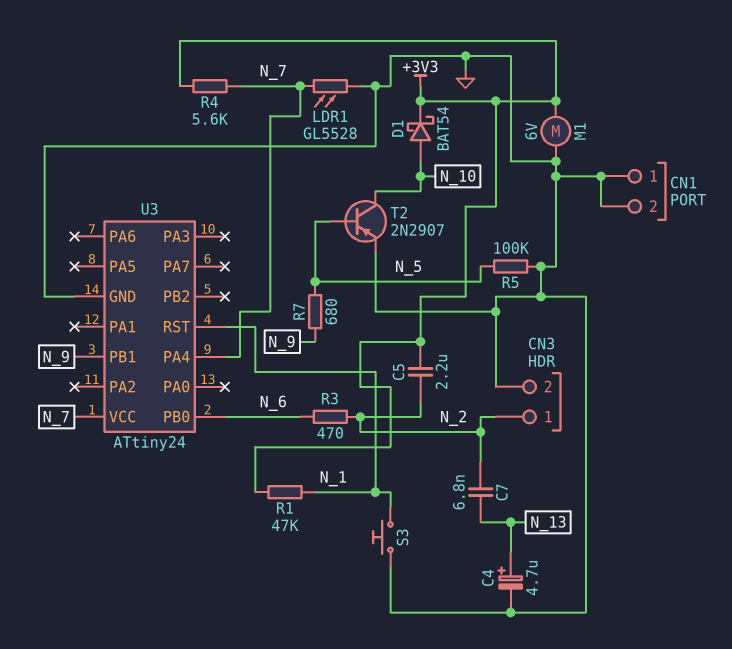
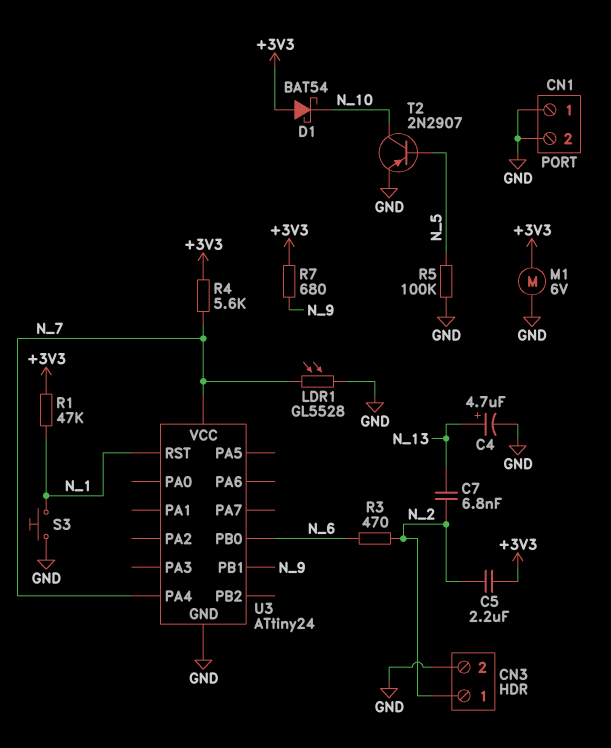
D1: schottky BAT54 (A N_10, K +3V3) -> schottky BAT54 (A +3V3, K N_10)
R7: 680 (N_5, N_9) -> 680 (+3V3, N_9)

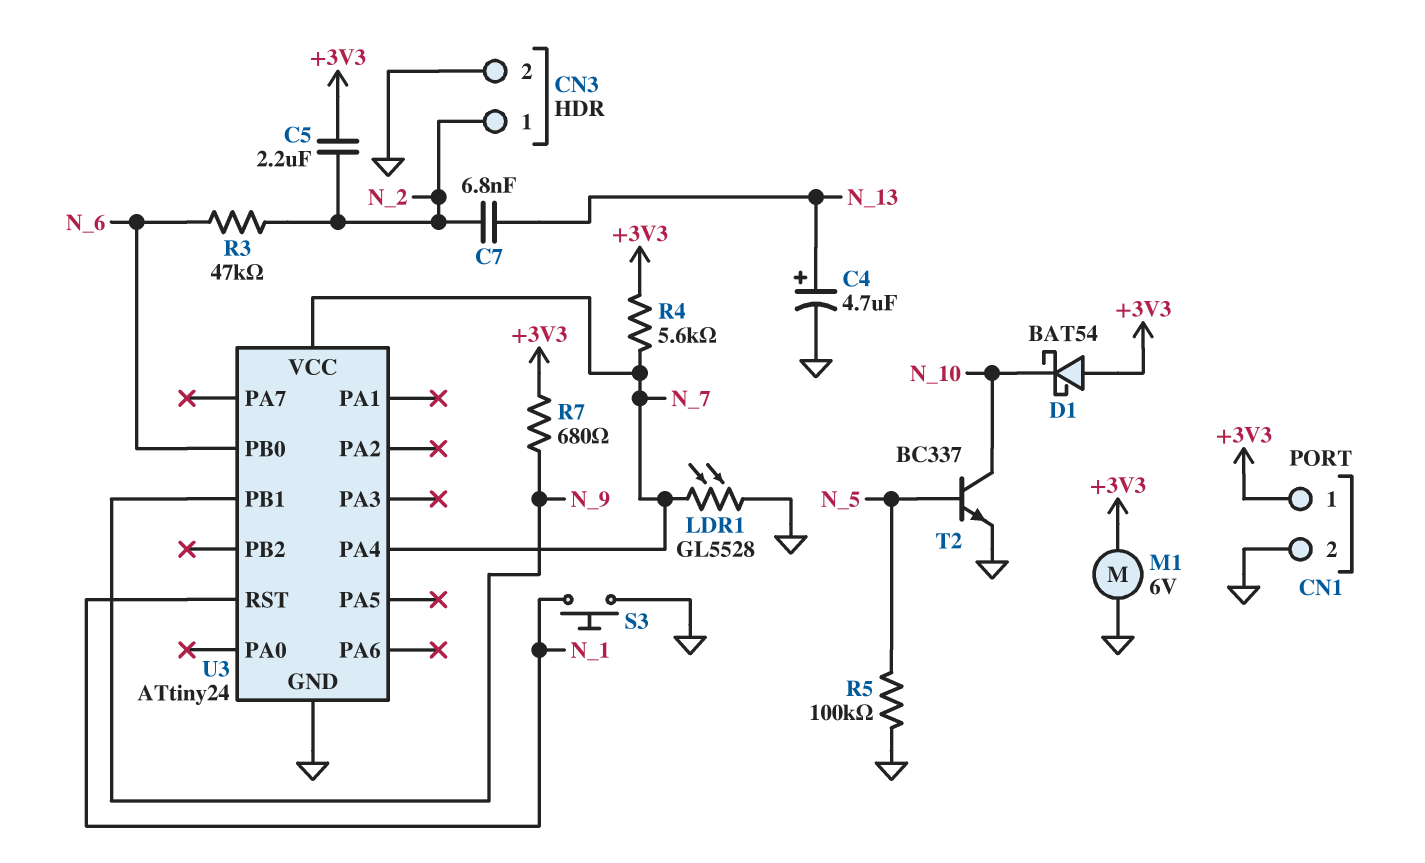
CN1 pin 1: GND -> +3V3
R1: 47k (+3V3, N_1) -> none
R3: 470 (N_2, N_6) -> 47k (N_2, N_6)
T2: PNP 2N2907 (B N_5, C N_10, E GND) -> NPN BC337 (B N_5, C N_10, E GND)

